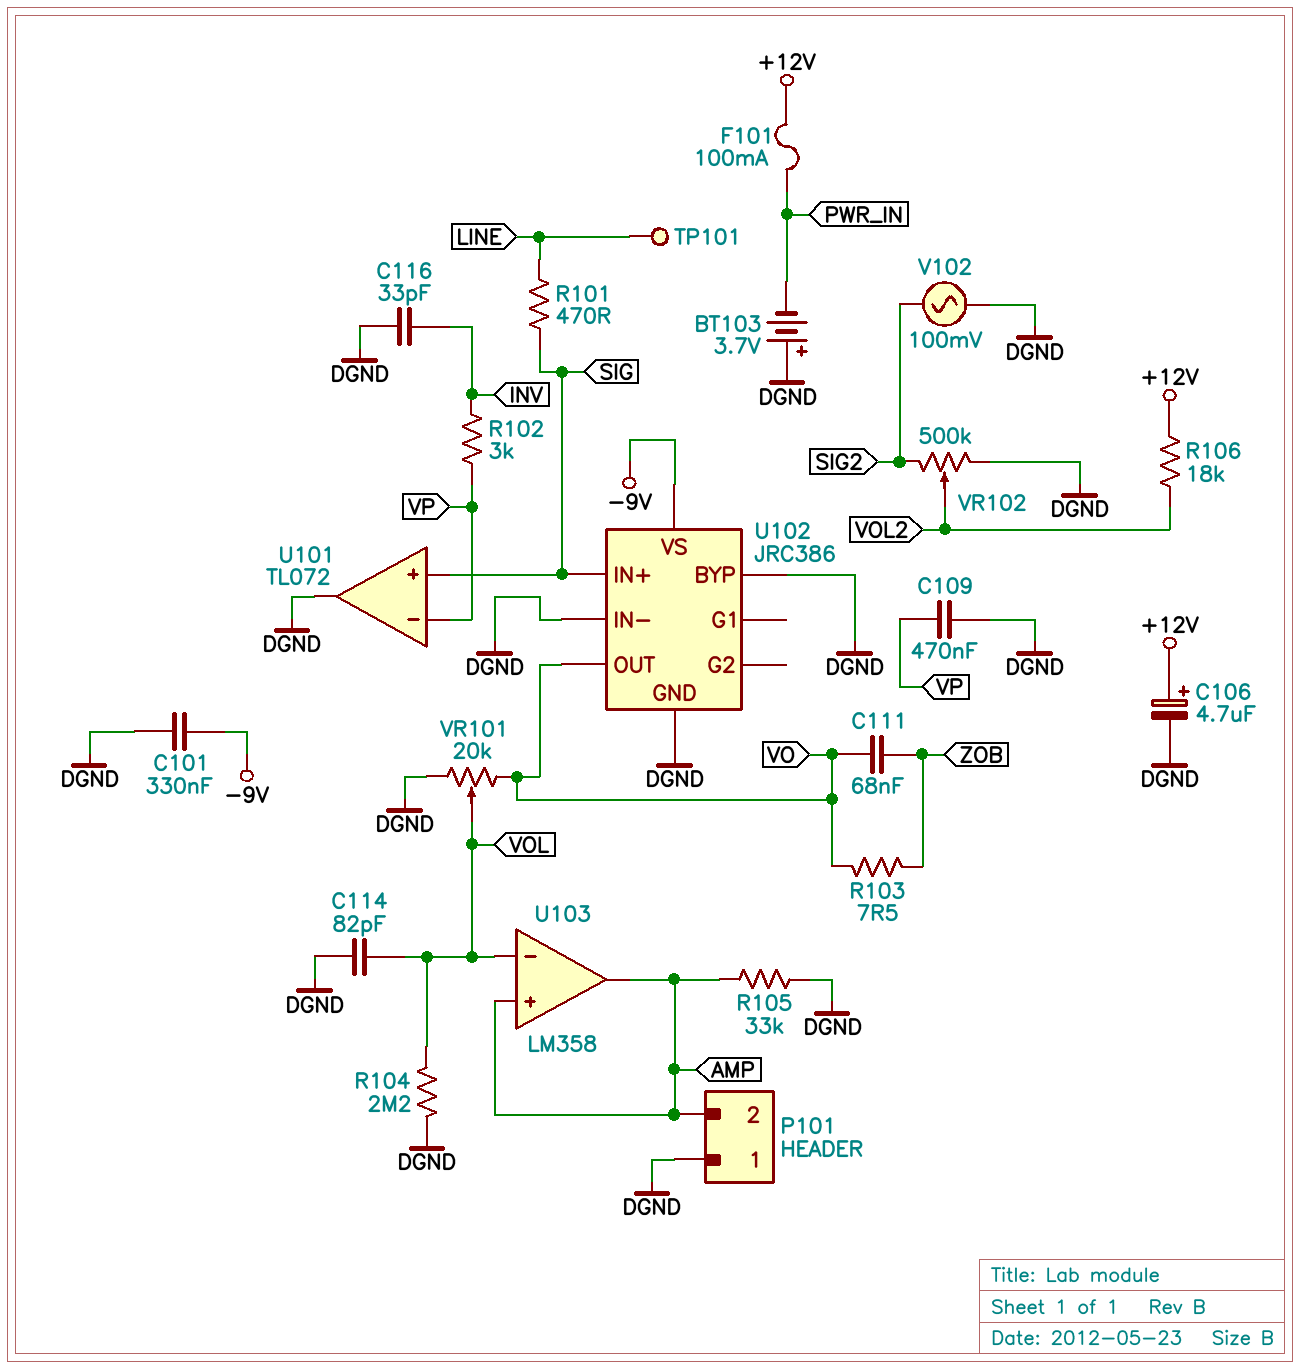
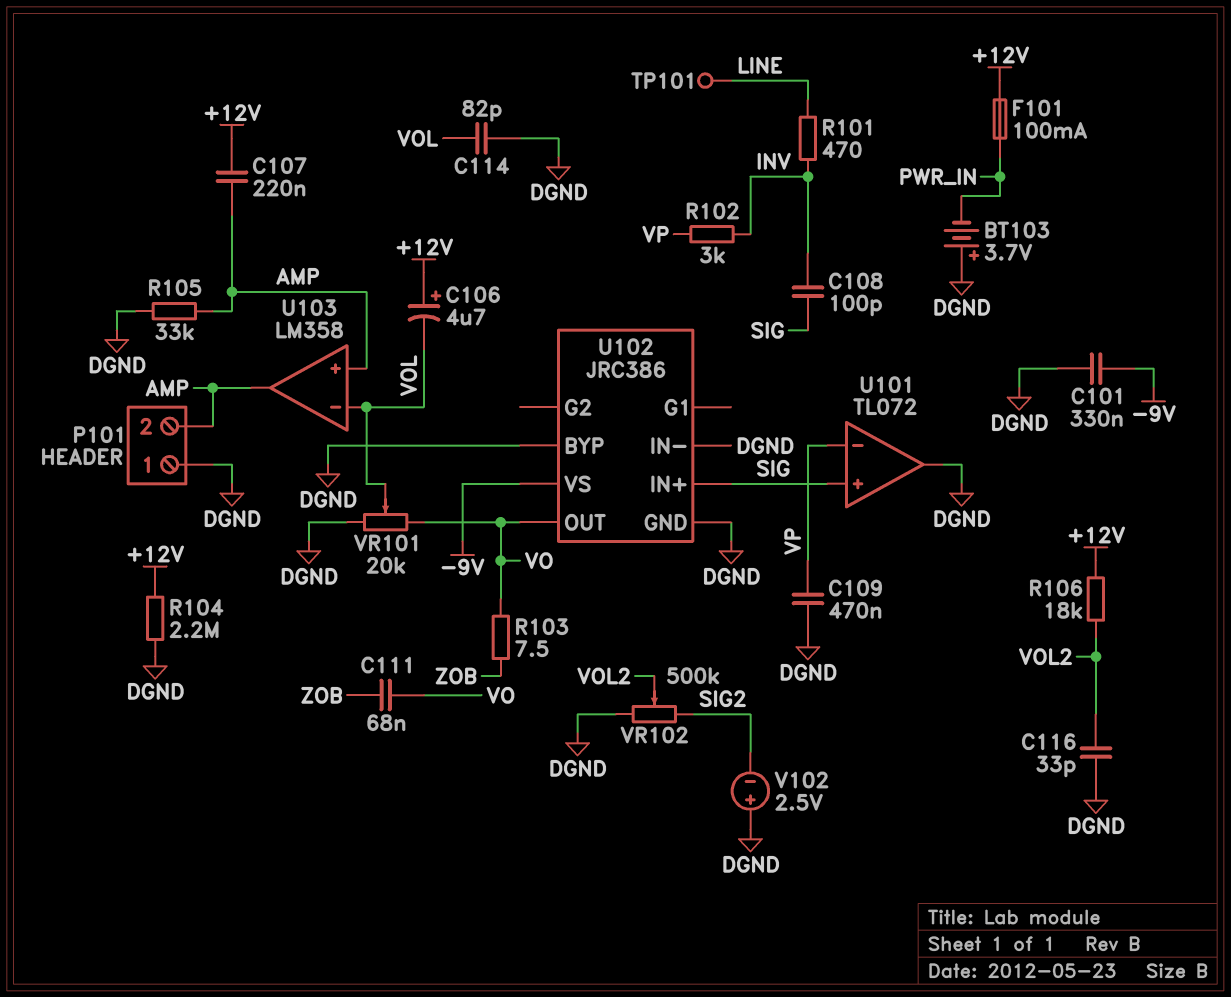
C106: 4.7uF (plus +12V, minus DGND) -> 4.7uF (plus +12V, minus VOL)
C107: none -> 220nF (+12V, AMP)
C108: none -> 100pF (INV, SIG)
C116: 33pF (DGND, INV) -> 33pF (DGND, VOL2)
R101: 470 (LINE, SIG) -> 470 (INV, LINE)
R104: 2.2M (DGND, VOL) -> 2.2M (+12V, DGND)
V102: AC 100mV (DGND, SIG2) -> 2.5V (plus DGND, minus SIG2)

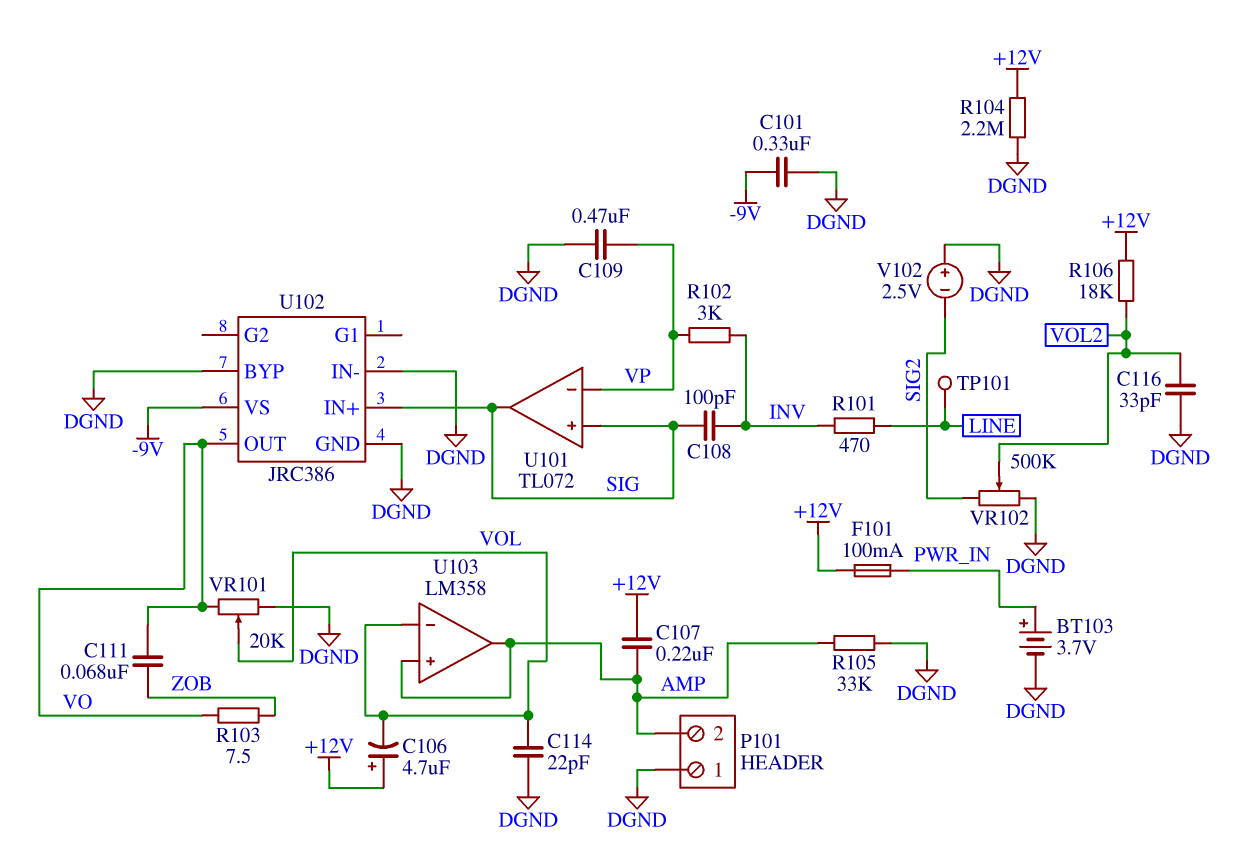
BT103: 3.7V (plus DGND, minus PWR_IN) -> 3.7V (plus PWR_IN, minus DGND)
C114: 82pF (DGND, VOL) -> 22pF (DGND, VOL)
U101 pin out: DGND -> SIG

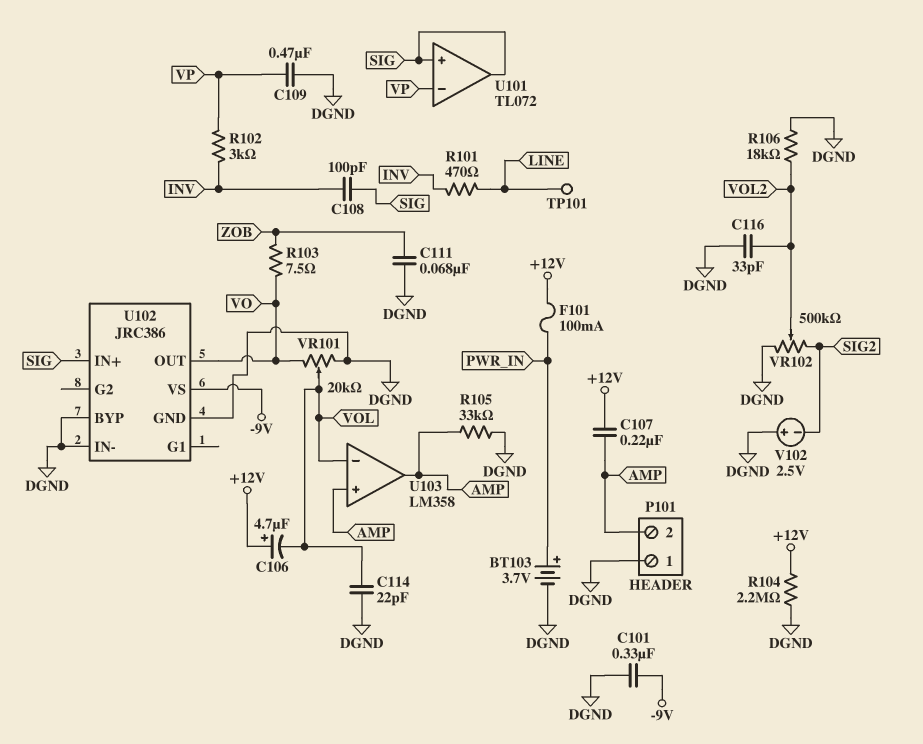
C111: 68nF (VO, ZOB) -> 68nF (DGND, ZOB)
R106: 18k (+12V, VOL2) -> 18k (DGND, VOL2)

